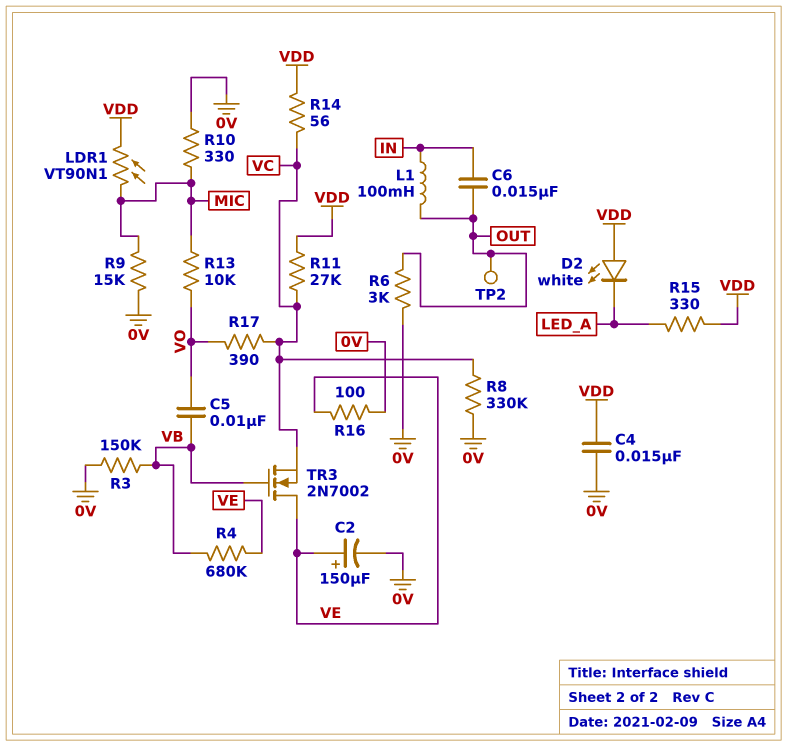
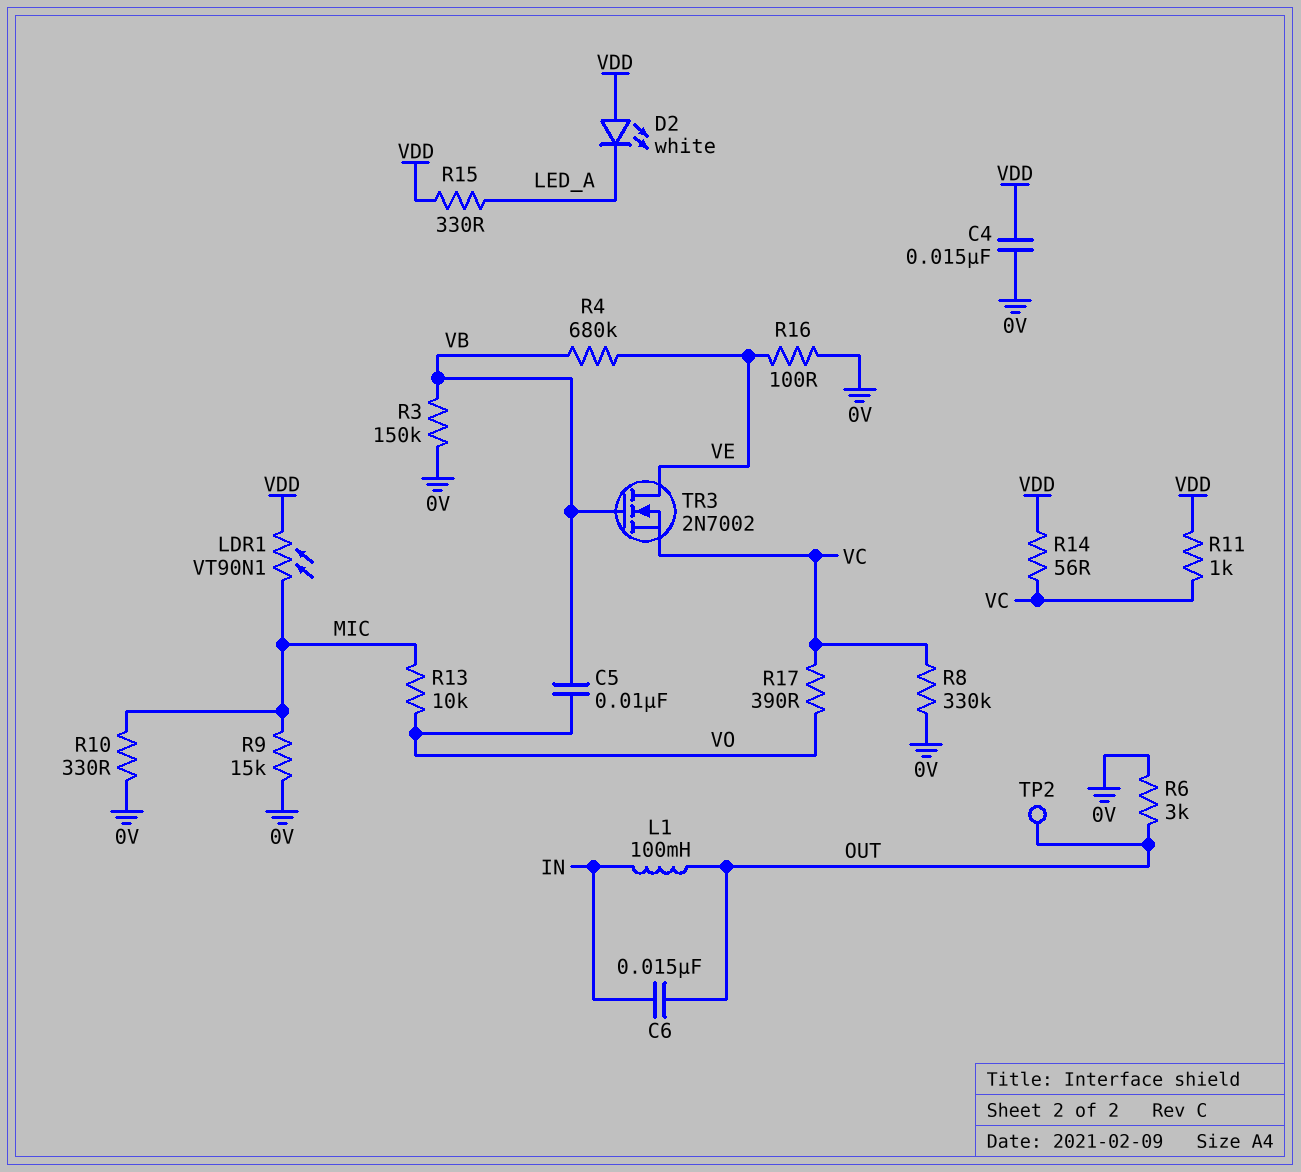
C2: 150uF (plus VE, minus 0V) -> none
R11: 27k (VC, VDD) -> 1k (VC, VDD)

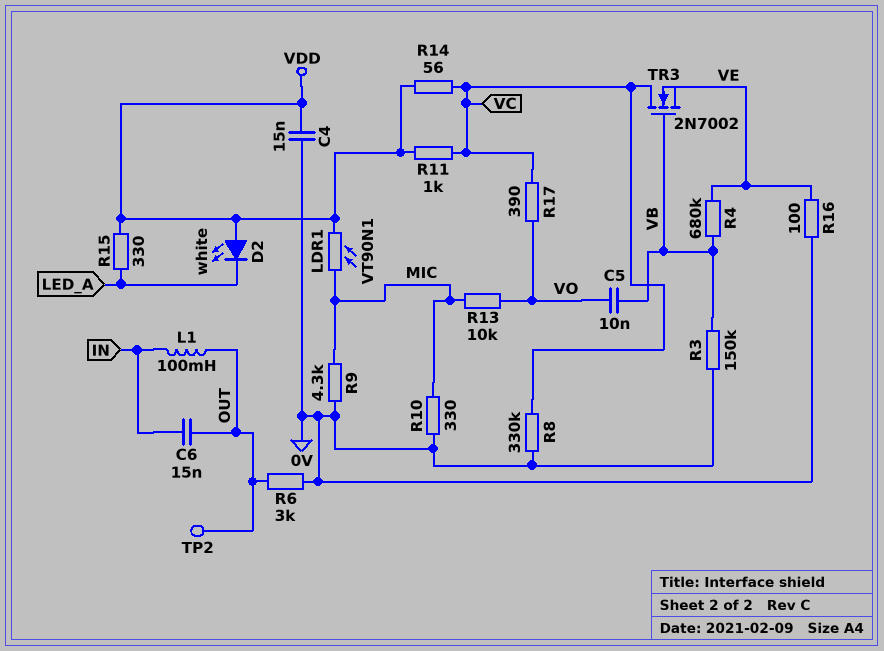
R9: 15k (0V, MIC) -> 4.3k (0V, MIC)
TR3: NMOS 2N7002 (G VB, D VE, S VC) -> NMOS 2N7002 (G VB, D VC, S VE)

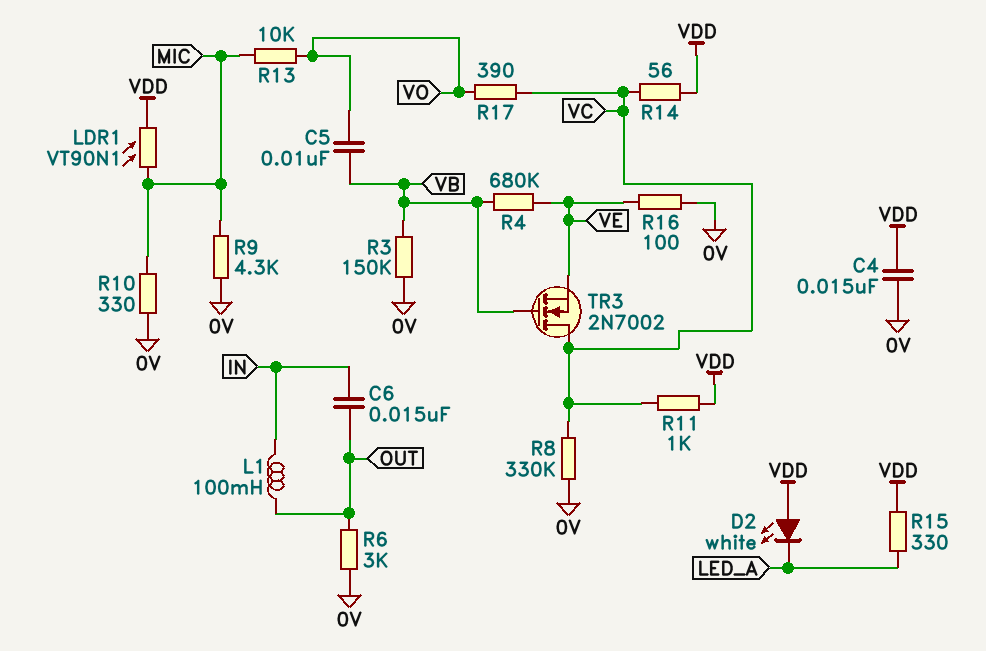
TP2: test point (OUT) -> none

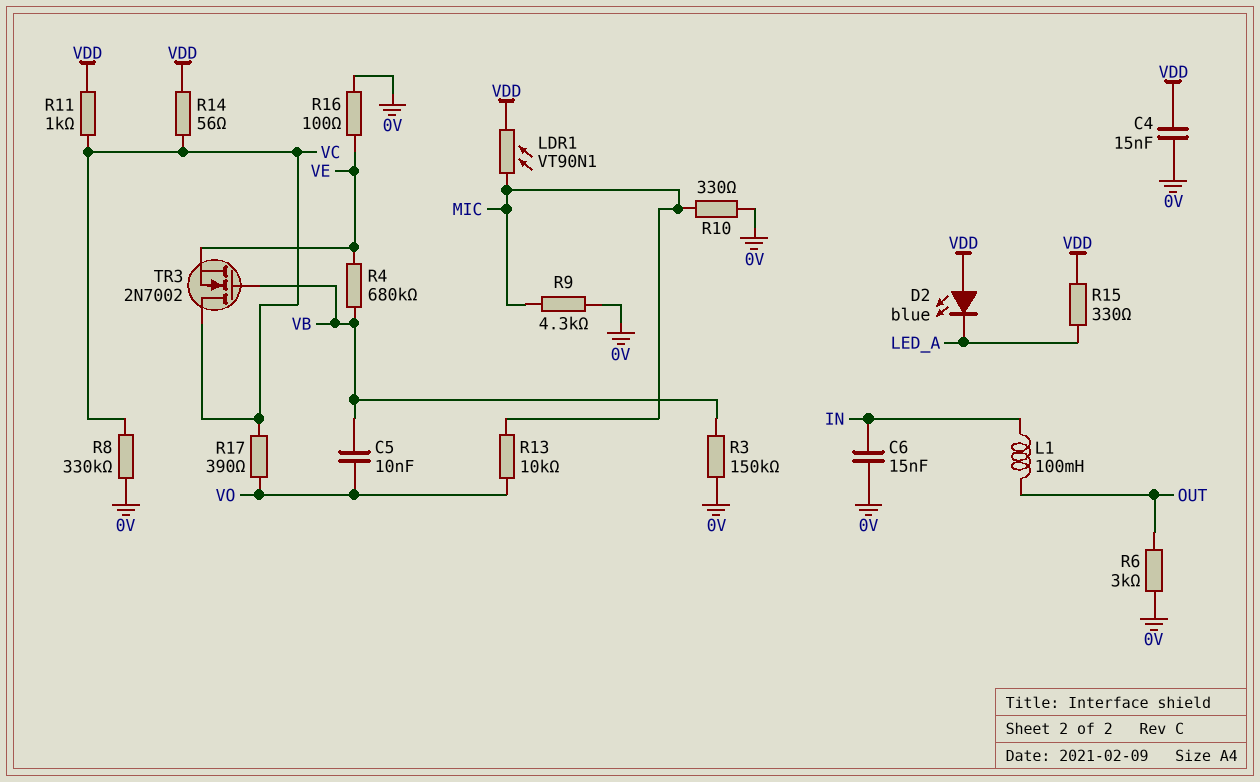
C6: 15nF (IN, OUT) -> 15nF (0V, IN)
D2: LED white (A VDD, K LED_A) -> LED blue (A VDD, K LED_A)

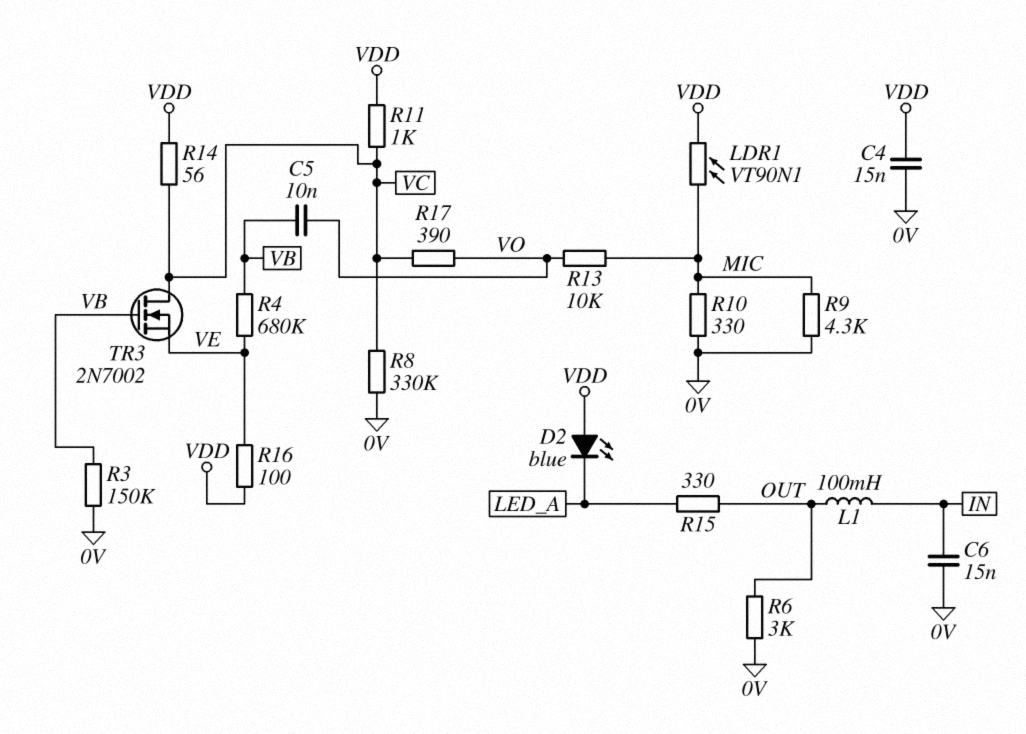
R15: 330 (LED_A, VDD) -> 330 (LED_A, OUT)
R16: 100 (0V, VE) -> 100 (VDD, VE)

